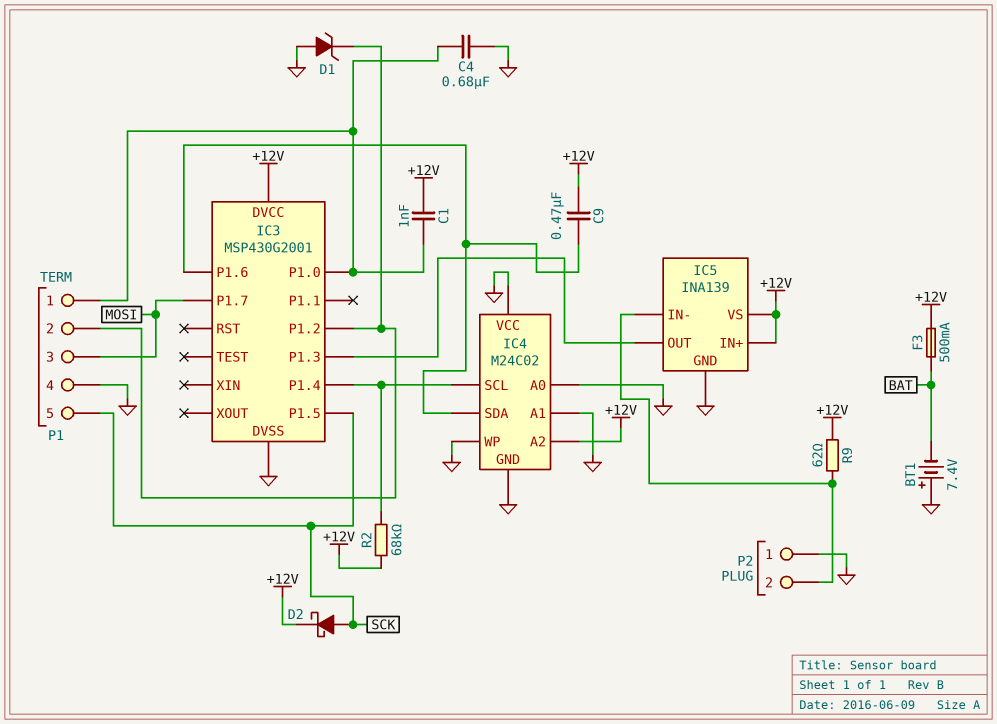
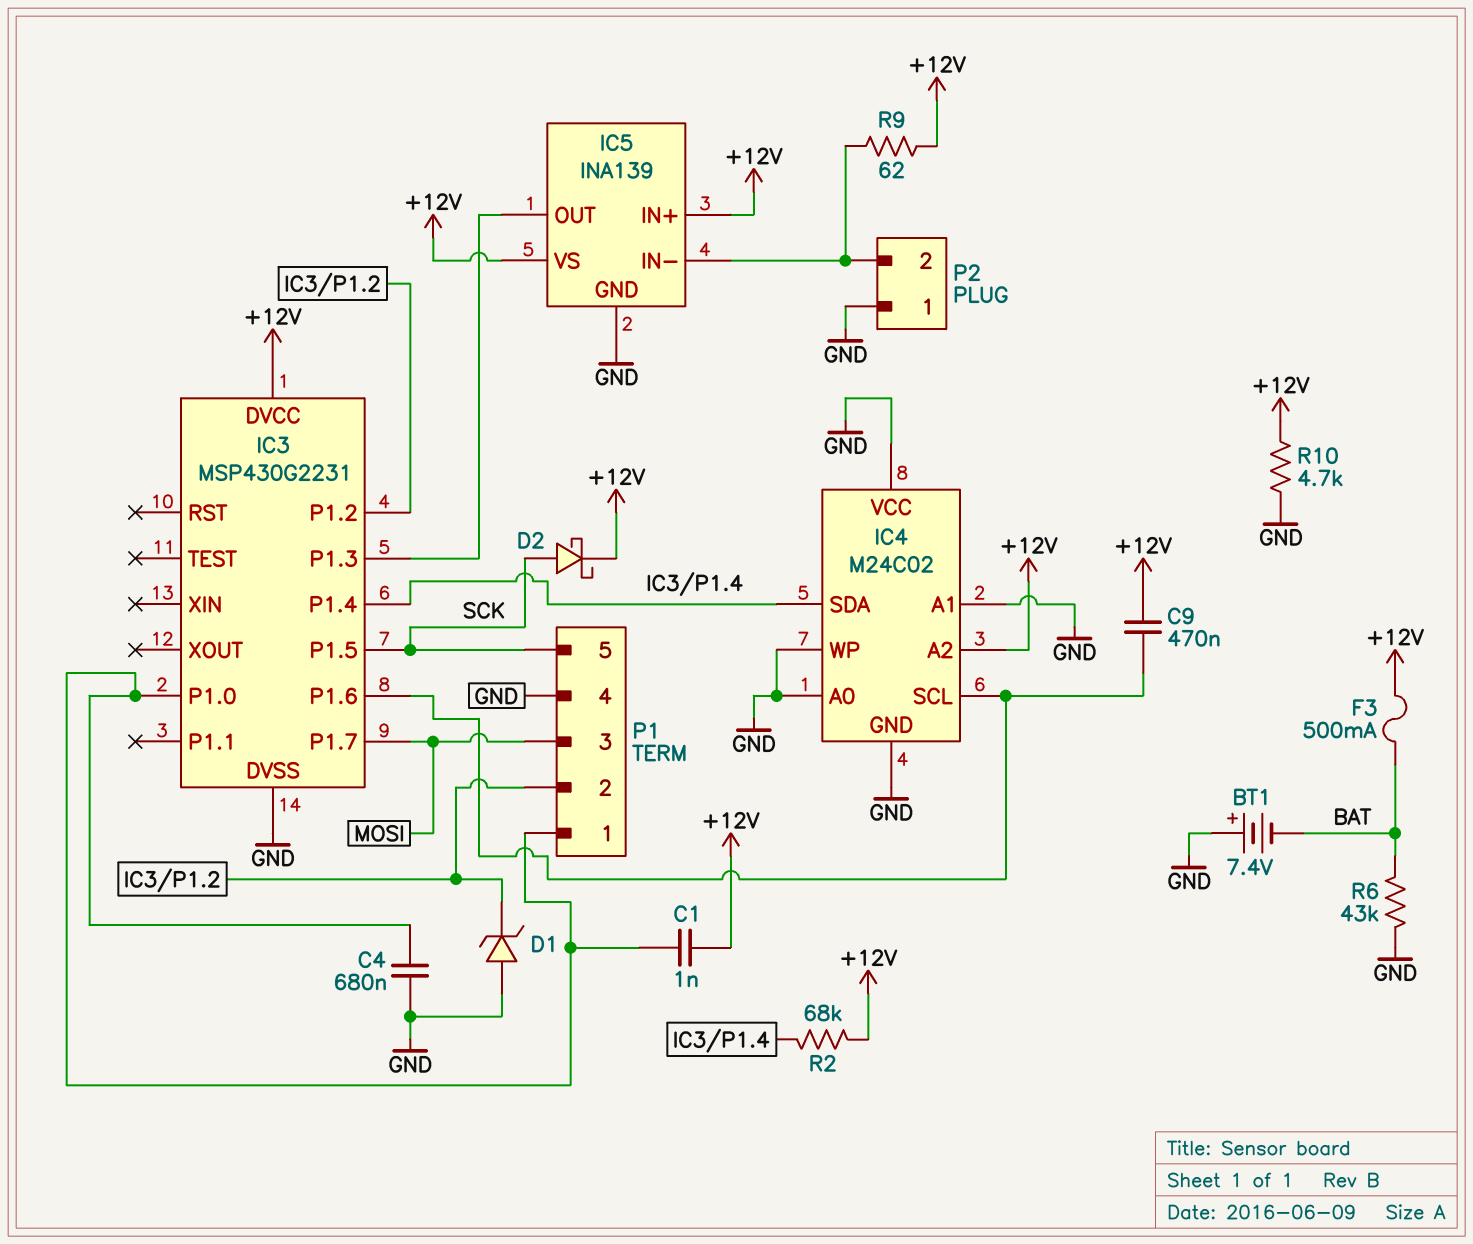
IC3: MSP430G2001 -> MSP430G2231
IC4 pin SCL: IC3/P1.4 -> IC3/P1.6
IC4 pin SDA: IC3/P1.6 -> IC3/P1.4
R6: none -> 43k (BAT, GND)
R10: none -> 4.7k (+12V, GND)

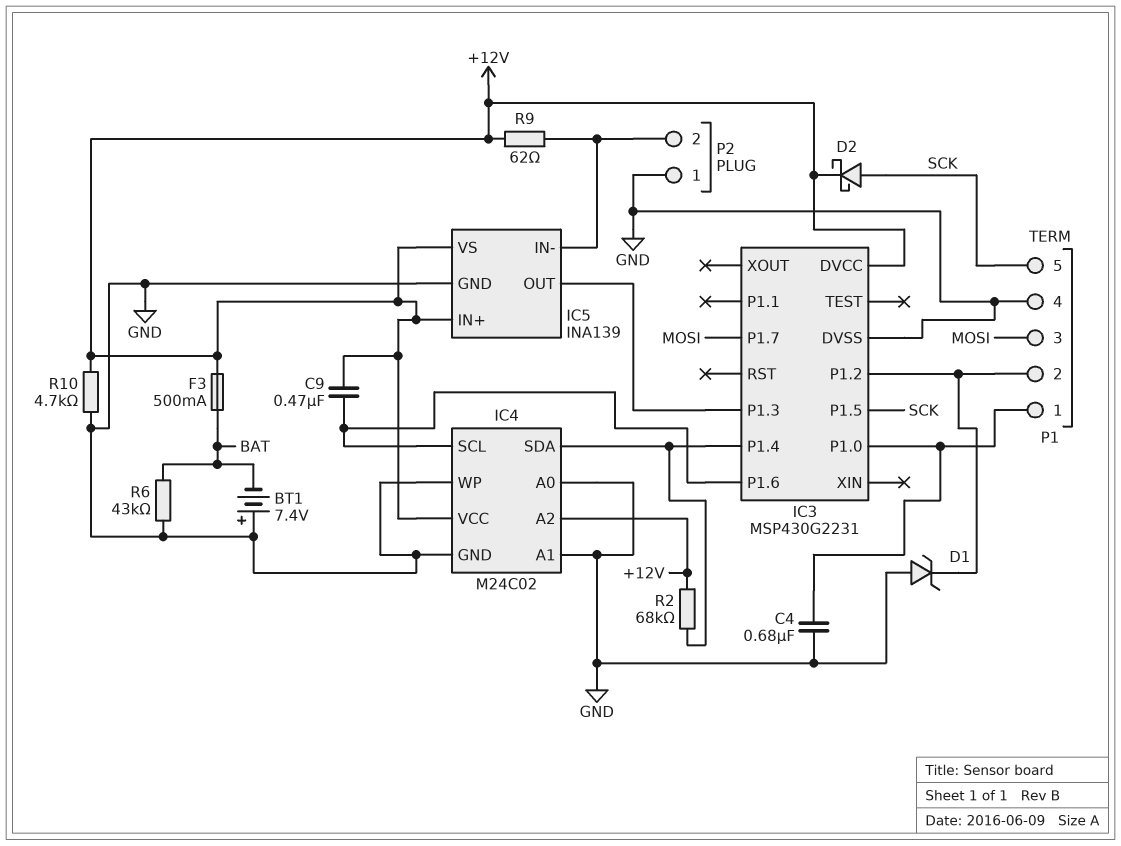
C1: 1nF (+12V, IC3/P1.0) -> none
IC4 pin VCC: GND -> +12V

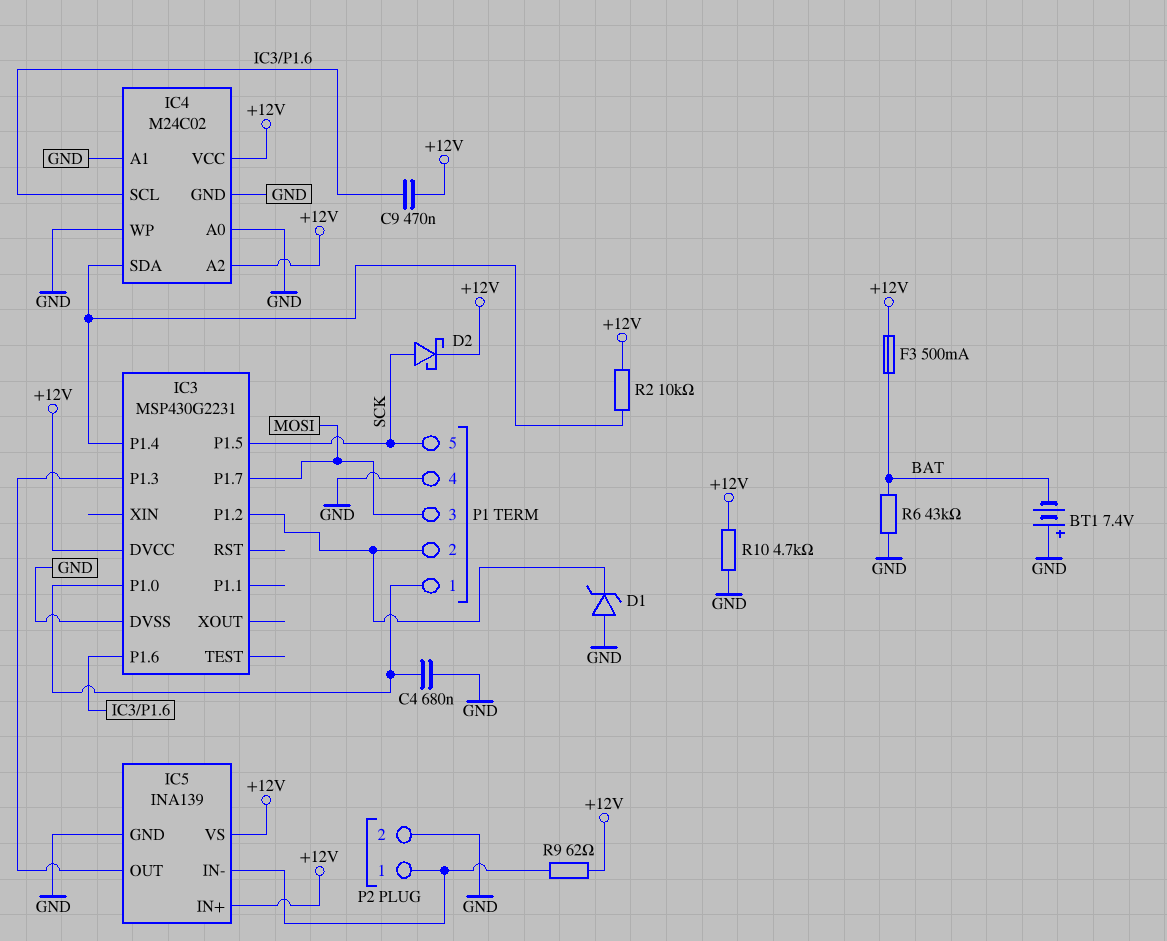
P2 pin 1: GND -> IC5/IN-
P2 pin 2: IC5/IN- -> GND
R2: 68k (+12V, IC3/P1.4) -> 10k (+12V, IC3/P1.4)

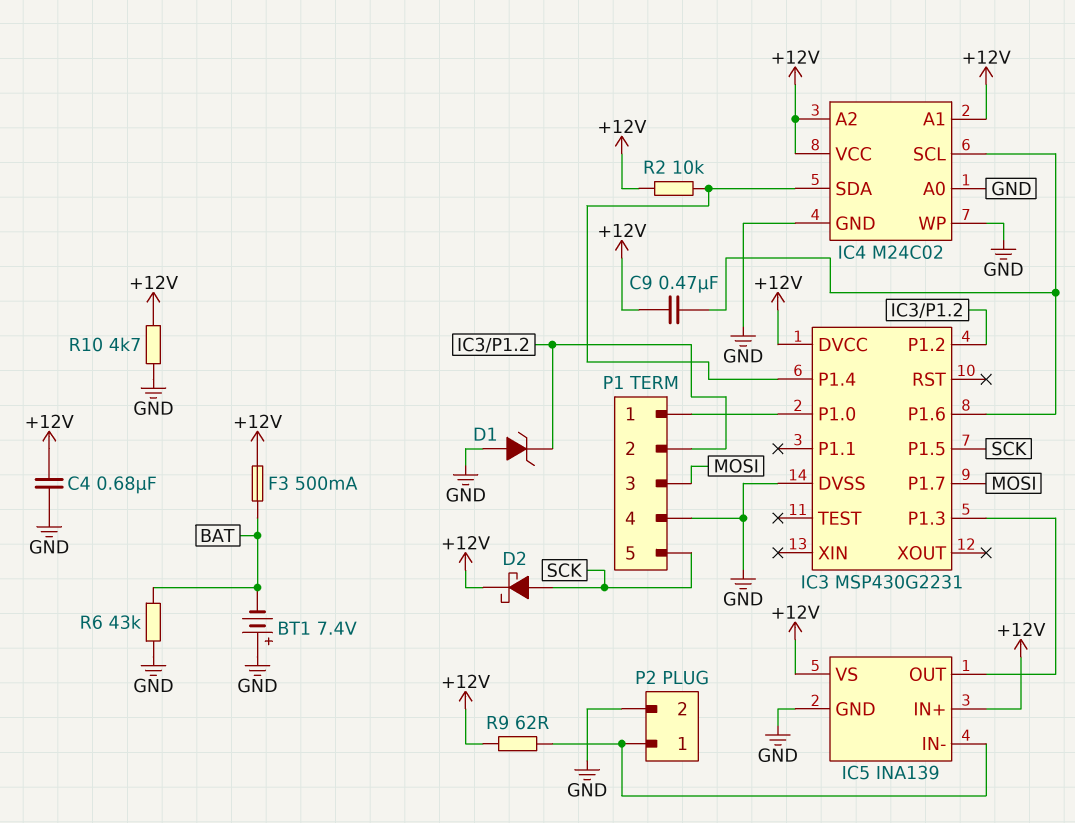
C4: 680nF (GND, IC3/P1.0) -> 680nF (+12V, GND)
IC4 pin A1: GND -> +12V

